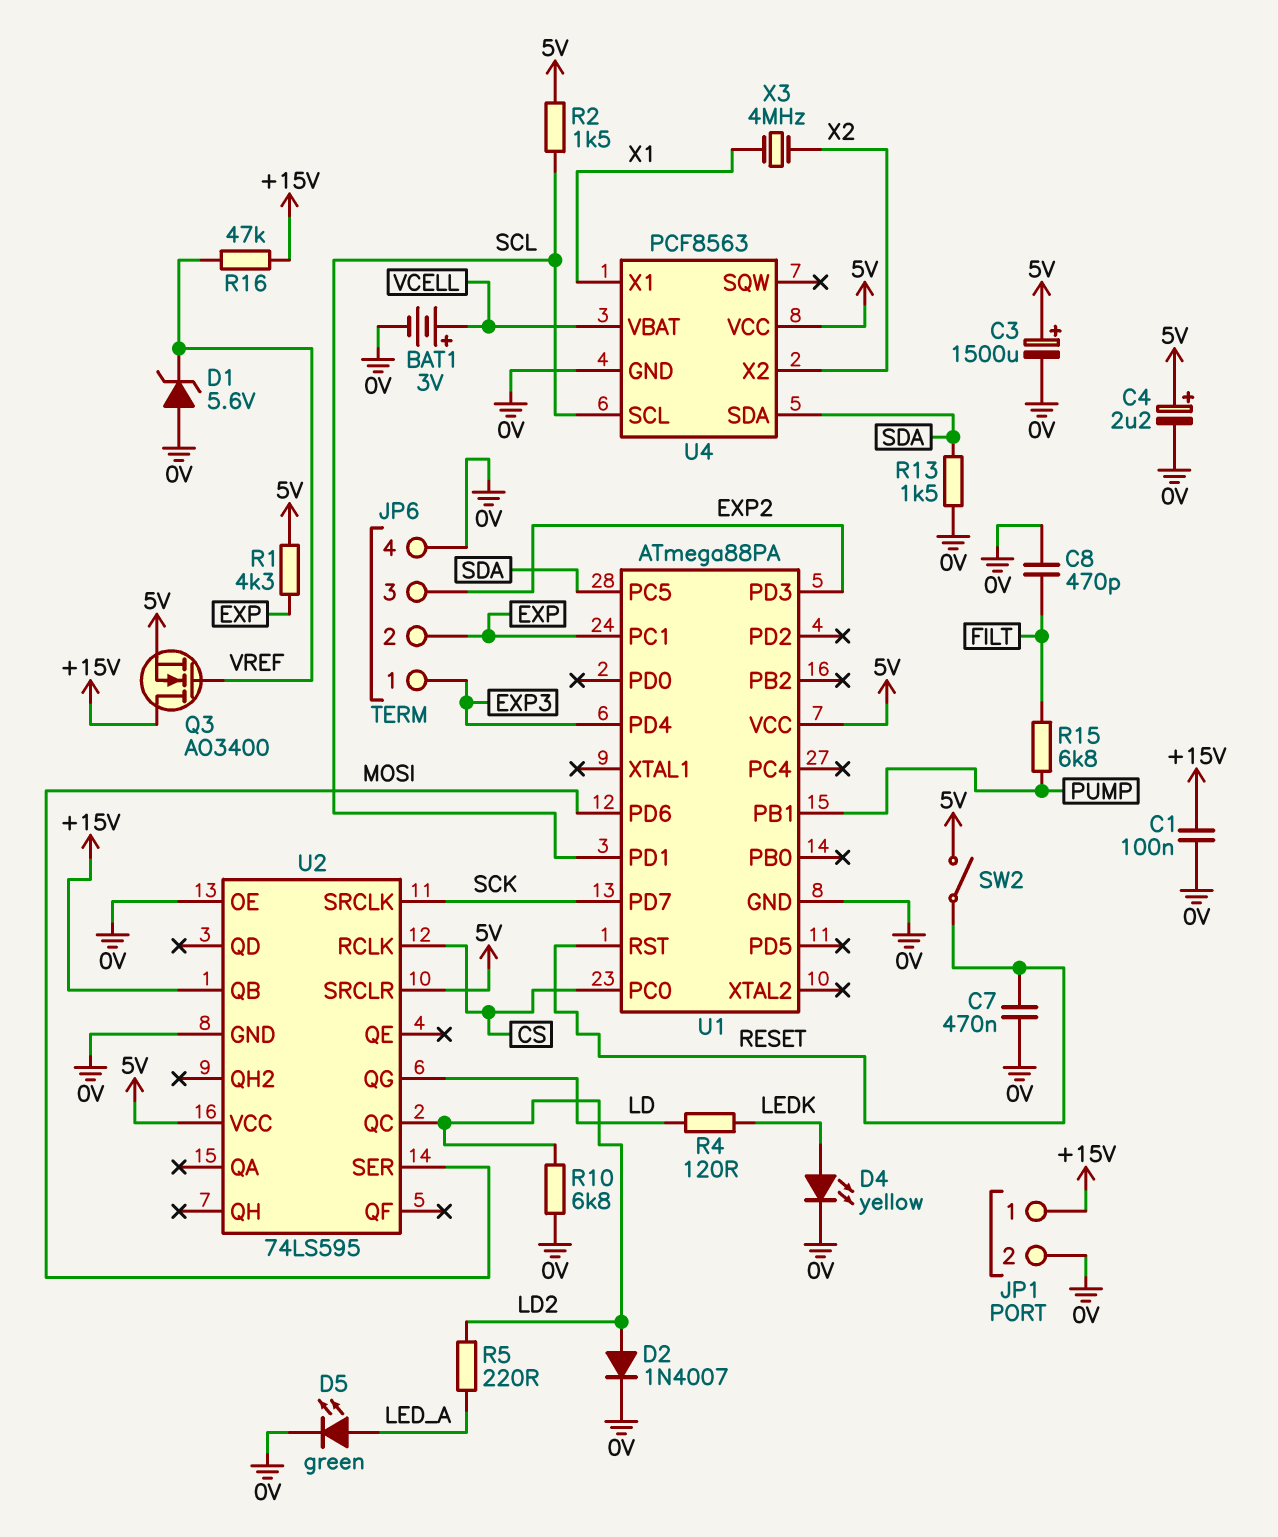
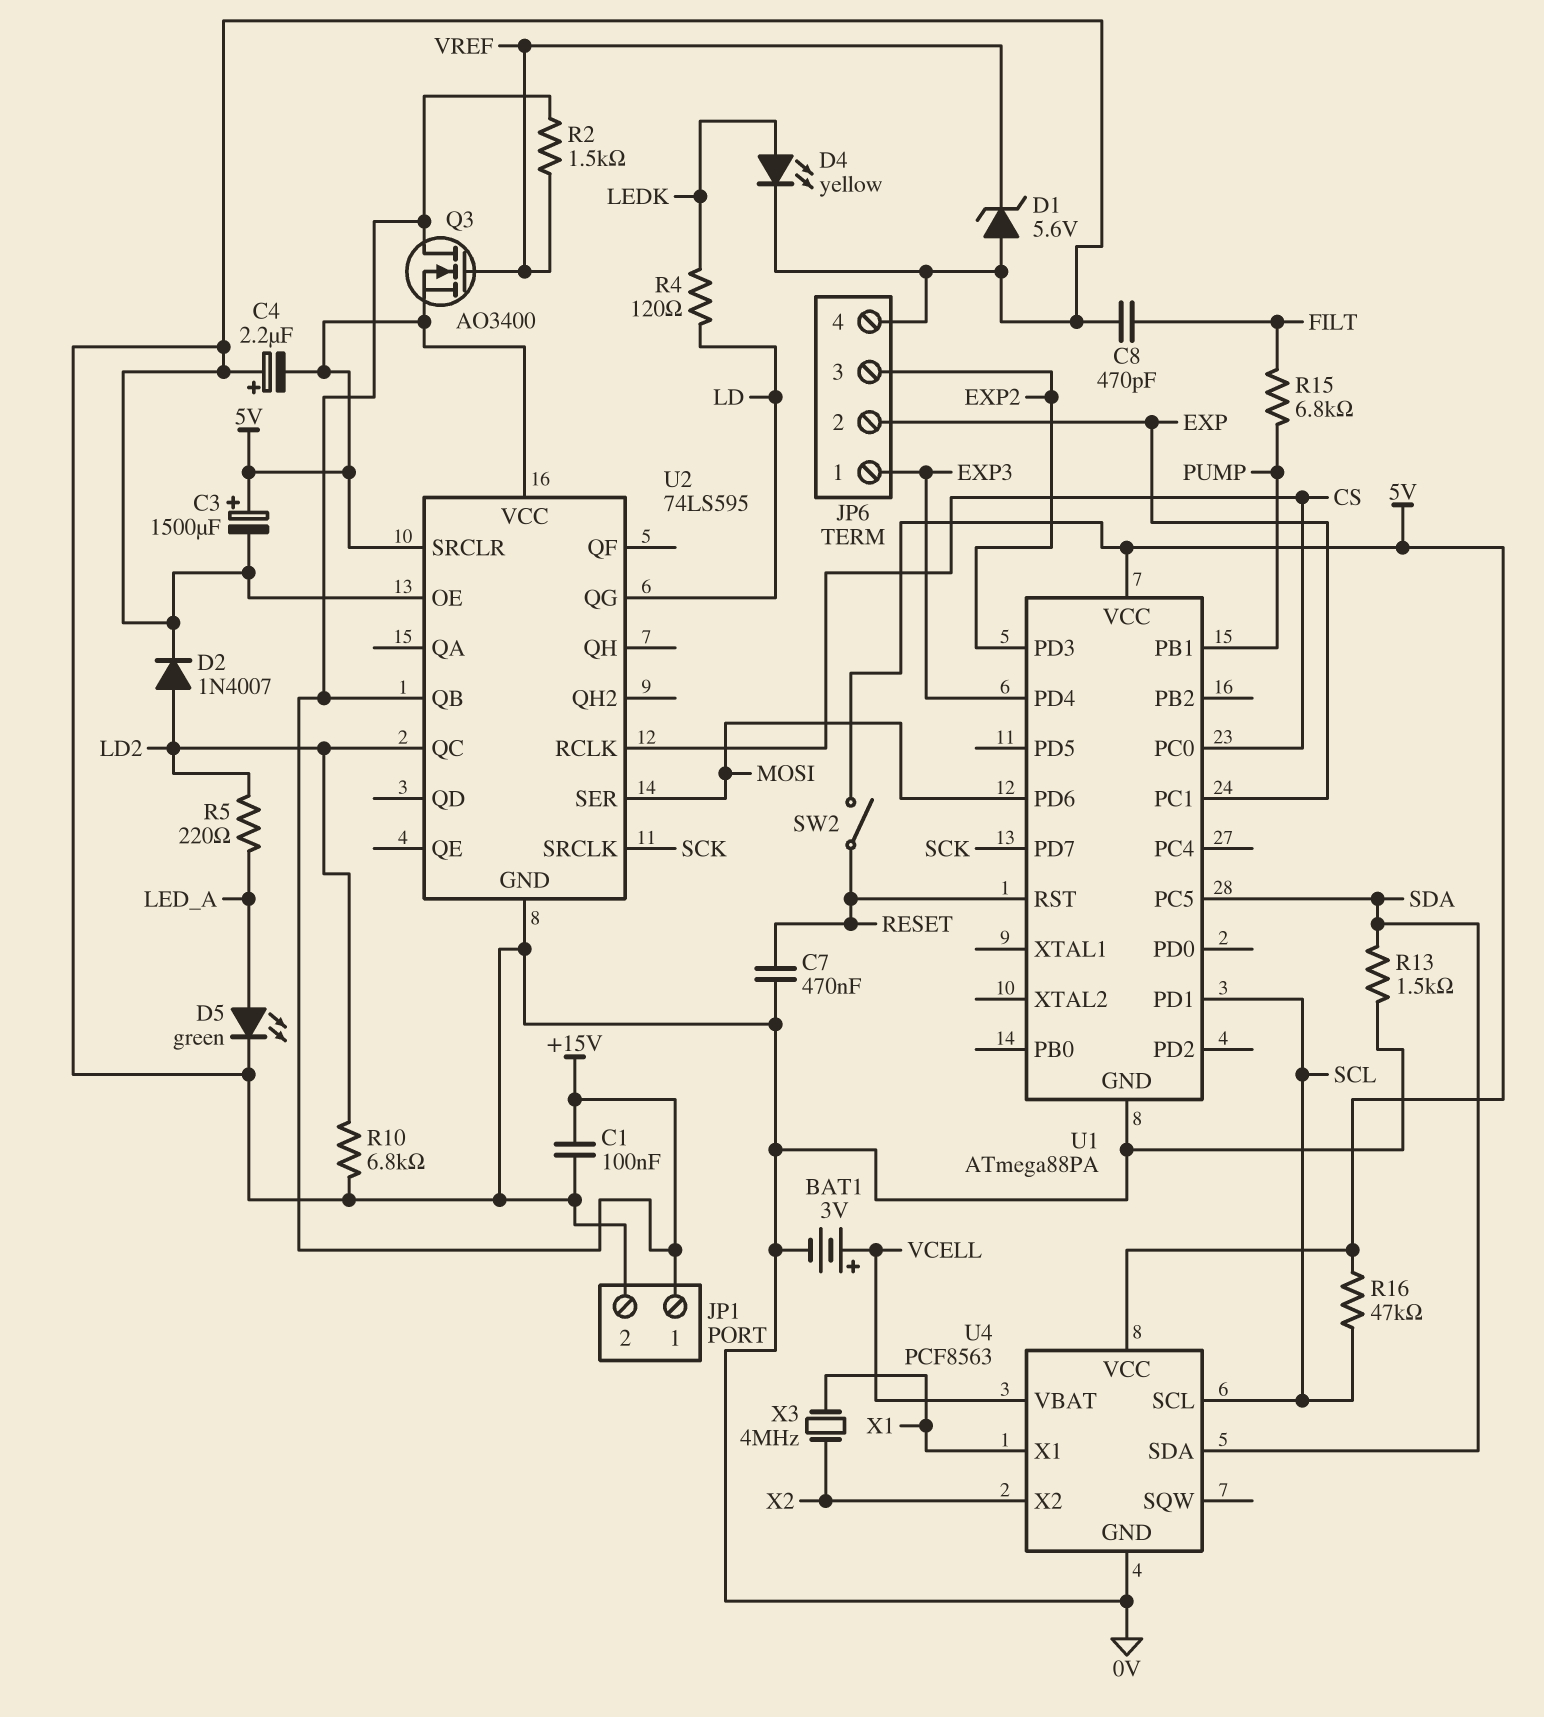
C4: 2.2uF (plus 5V, minus 0V) -> 2.2uF (plus 0V, minus 5V)
R1: 4.3k (5V, EXP) -> none
R2: 1.5k (5V, SCL) -> 1.5k (+15V, VREF)
R16: 47k (+15V, VREF) -> 47k (5V, SCL)

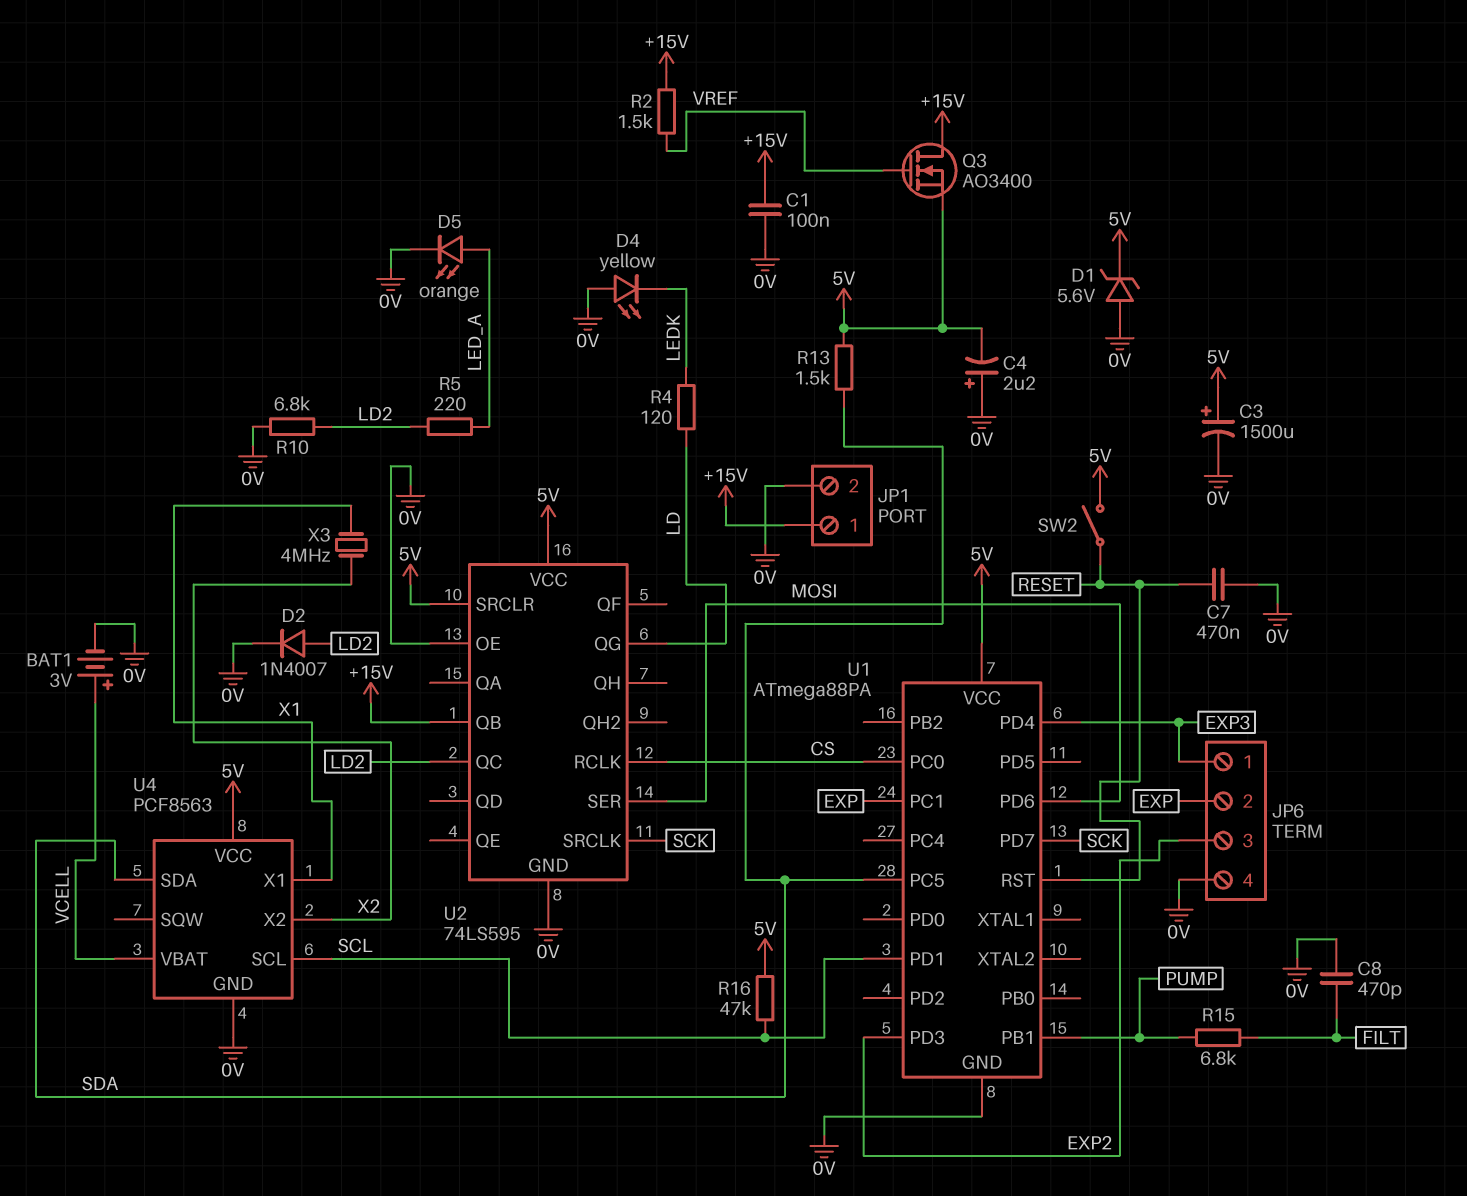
D1: zener 5.6V (A 0V, K VREF) -> zener 5.6V (A 0V, K 5V)
D4: LED yellow (A LEDK, K 0V) -> LED yellow (A 0V, K LEDK)
D5: LED green (A LED_A, K 0V) -> LED orange (A LED_A, K 0V)
R13: 1.5k (0V, SDA) -> 1.5k (5V, SDA)

